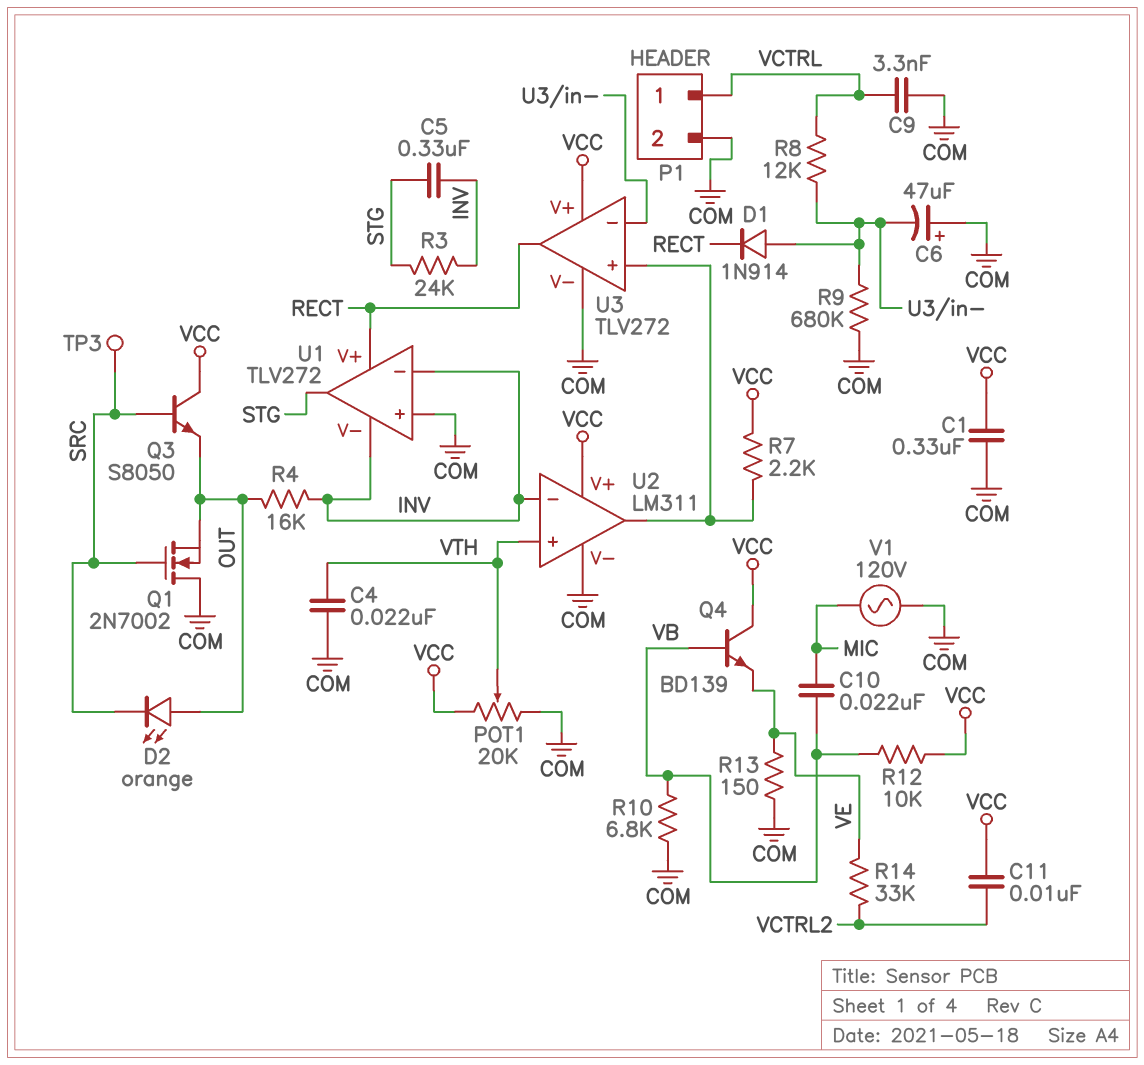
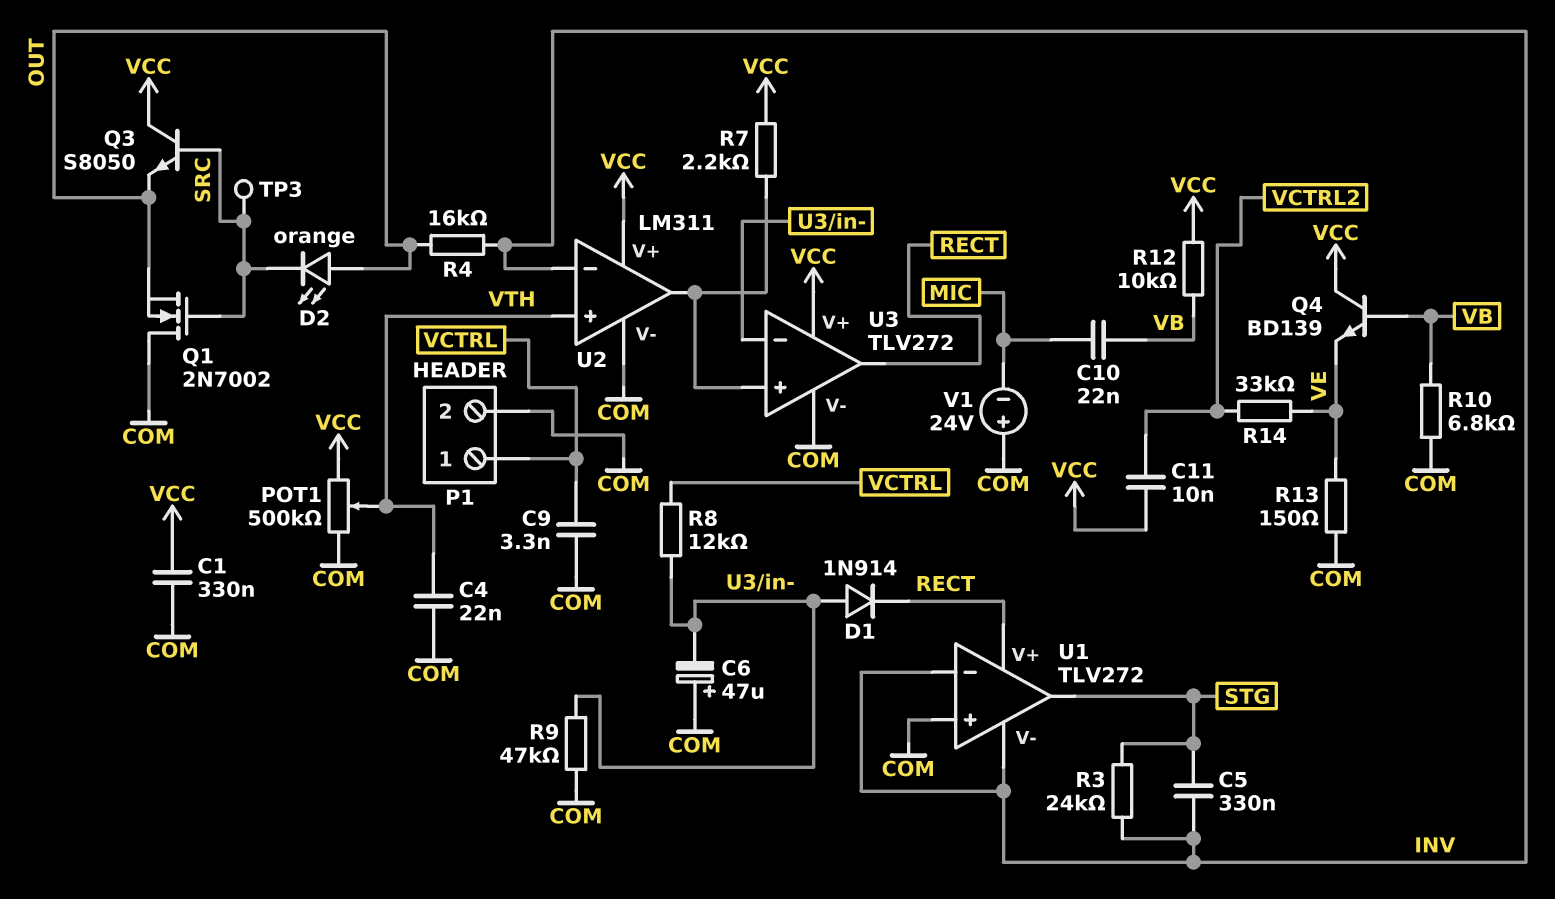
POT1: 20k (COM, VCC, wiper VTH) -> 500k (COM, VCC, wiper VTH)
R9: 680k (COM, U3/in-) -> 47k (COM, U3/in-)
V1: AC 120V (COM, MIC) -> 24V (plus COM, minus MIC)

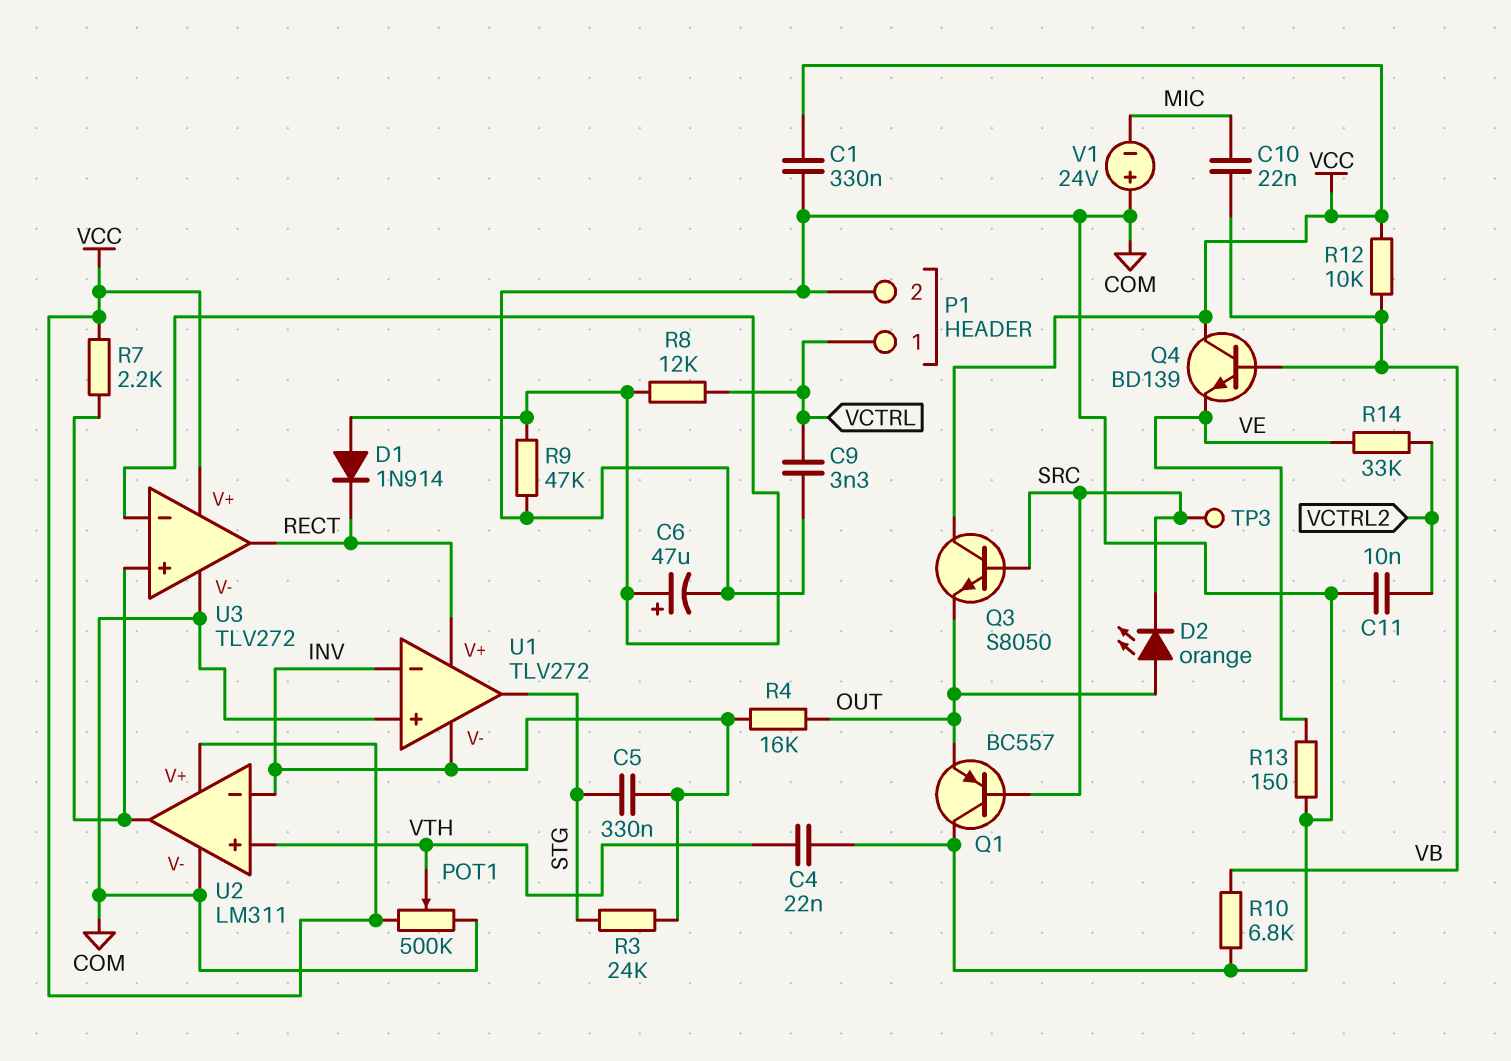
C6: 47uF (plus COM, minus U3/in-) -> 47uF (plus U3/in-, minus COM)
C11: 10nF (VCC, VCTRL2) -> 10nF (COM, VCTRL2)
Q1: NMOS 2N7002 (G SRC, D COM, S OUT) -> PNP BC557 (B SRC, C COM, E OUT)

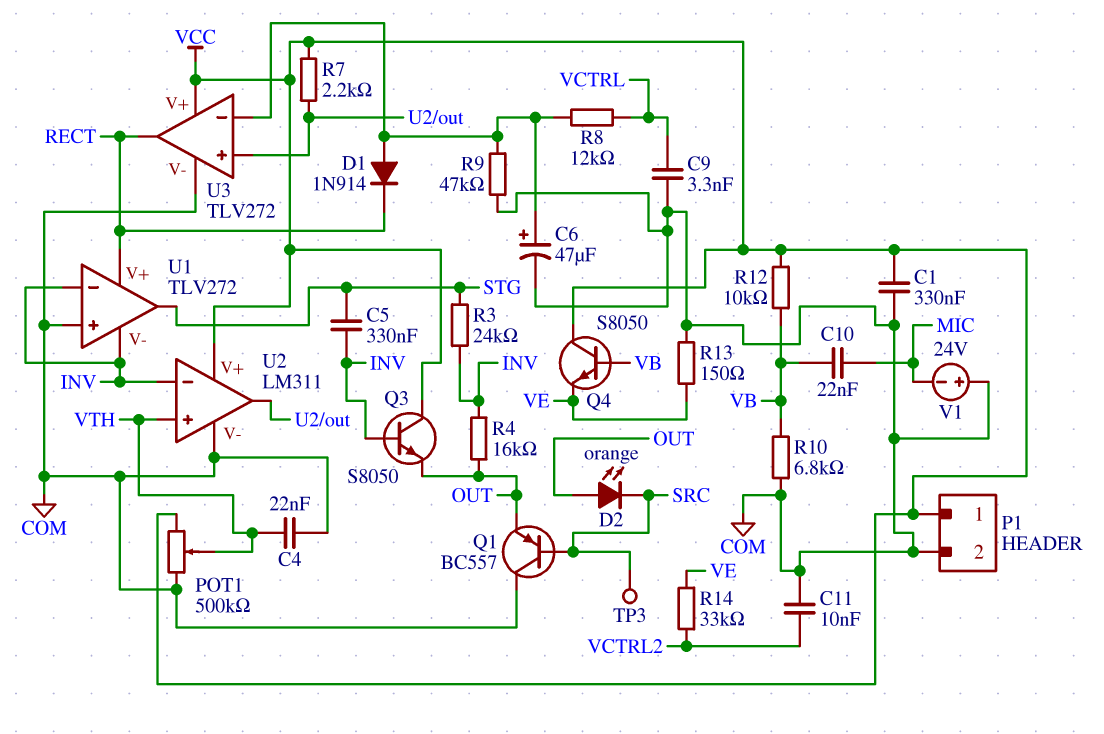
P1 pin 1: VCTRL -> VCC
Q3: NPN S8050 (B SRC, C VCC, E OUT) -> NPN S8050 (B INV, C VCC, E OUT)
Q4: NPN BD139 (B VB, C VCC, E VE) -> NPN S8050 (B VB, C VCC, E VE)

